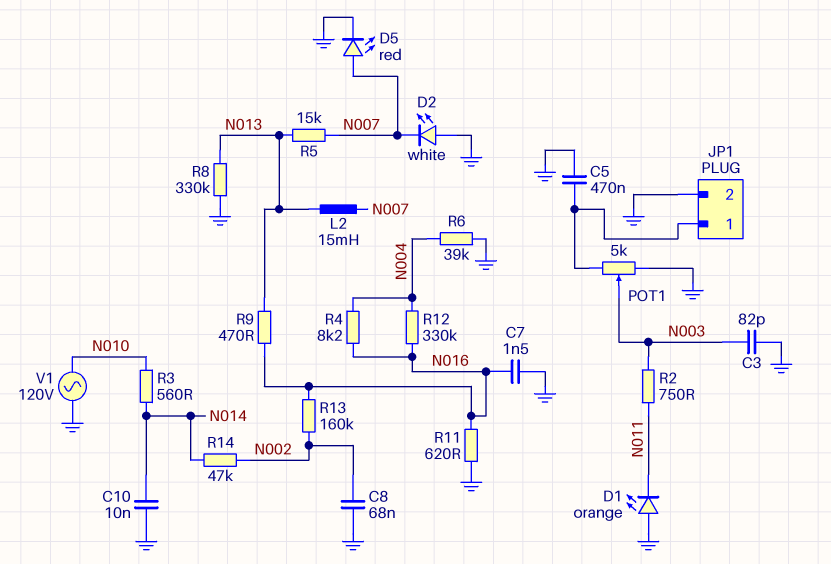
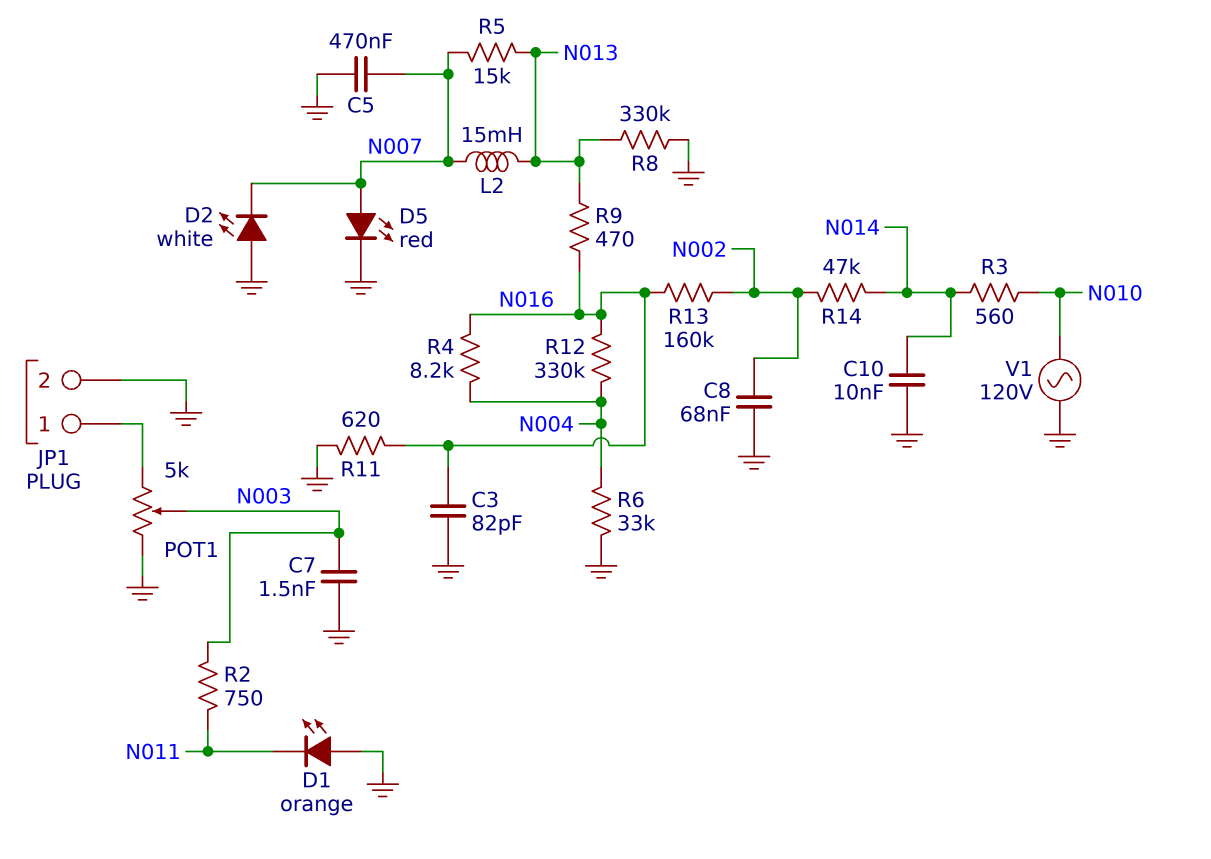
C3: 82pF (GND, N003) -> 82pF (GND, N016)
C5: 470nF (GND, JP1/1) -> 470nF (GND, N007)
C7: 1.5nF (GND, N016) -> 1.5nF (GND, N003)
R6: 39k (GND, N004) -> 33k (GND, N004)

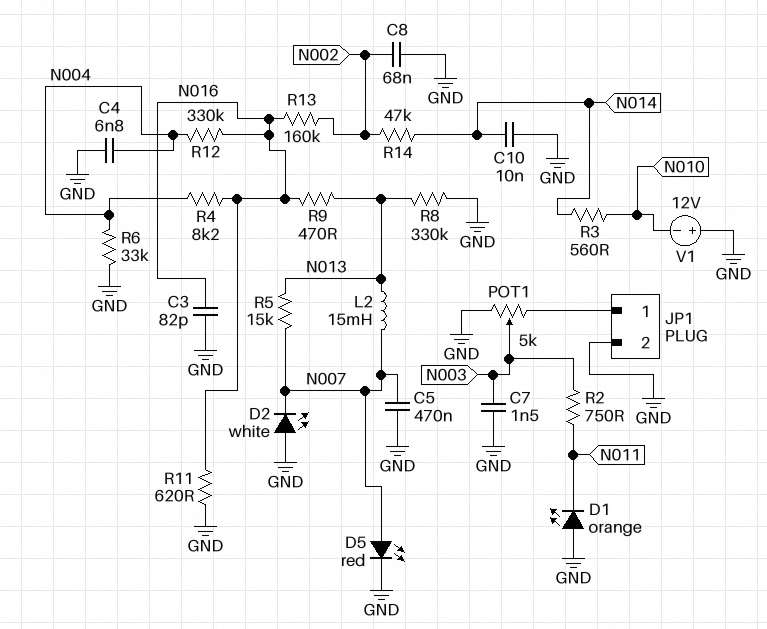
C4: none -> 6.8nF (GND, N004)
V1: AC 120V (GND, N010) -> 12V (plus GND, minus N010)

